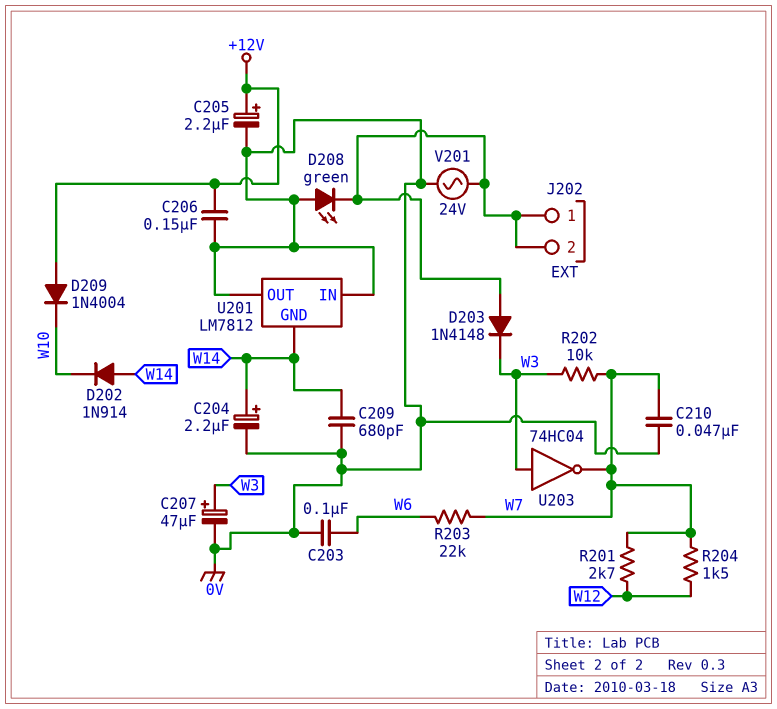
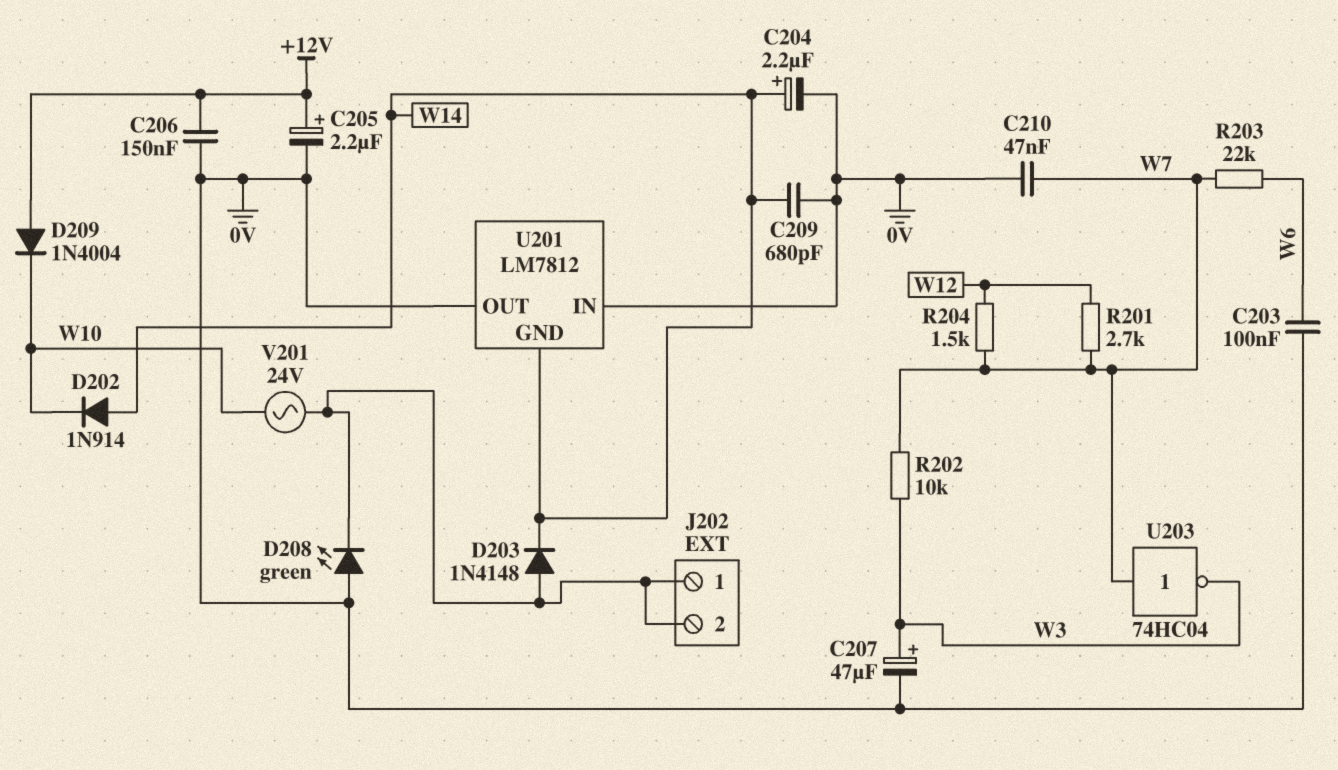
D203: diode 1N4148 (A J202/1, K W3) -> diode 1N4148 (A J202/1, K W14)
U203: NOT 74HC04 (in W3, out W7) -> NOT 74HC04 (in W7, out W3)
V201: AC 24V (0V, J202/1) -> AC 24V (J202/1, W10)

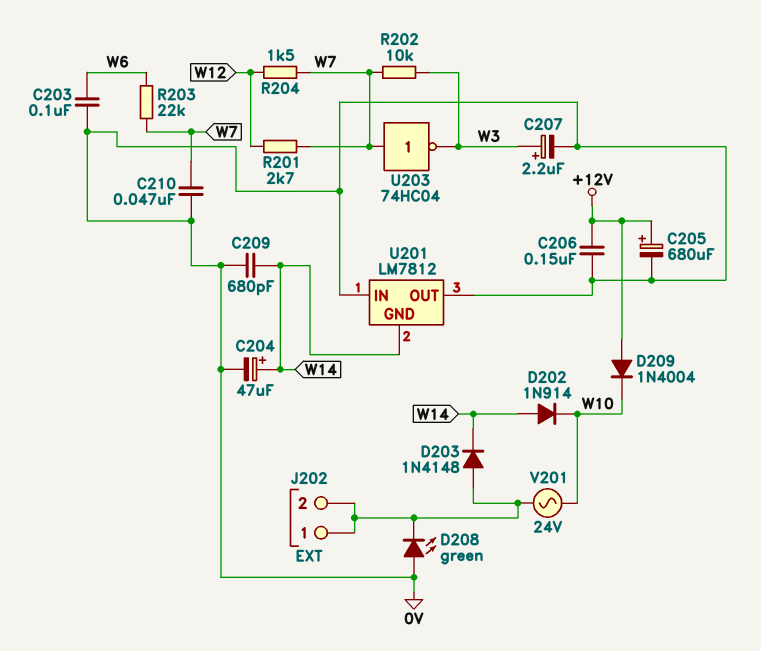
C204: 2.2uF (plus W14, minus 0V) -> 47uF (plus W14, minus 0V)
C205: 2.2uF (plus +12V, minus 0V) -> 680uF (plus +12V, minus 0V)
C207: 47uF (plus W3, minus 0V) -> 2.2uF (plus W3, minus 0V)

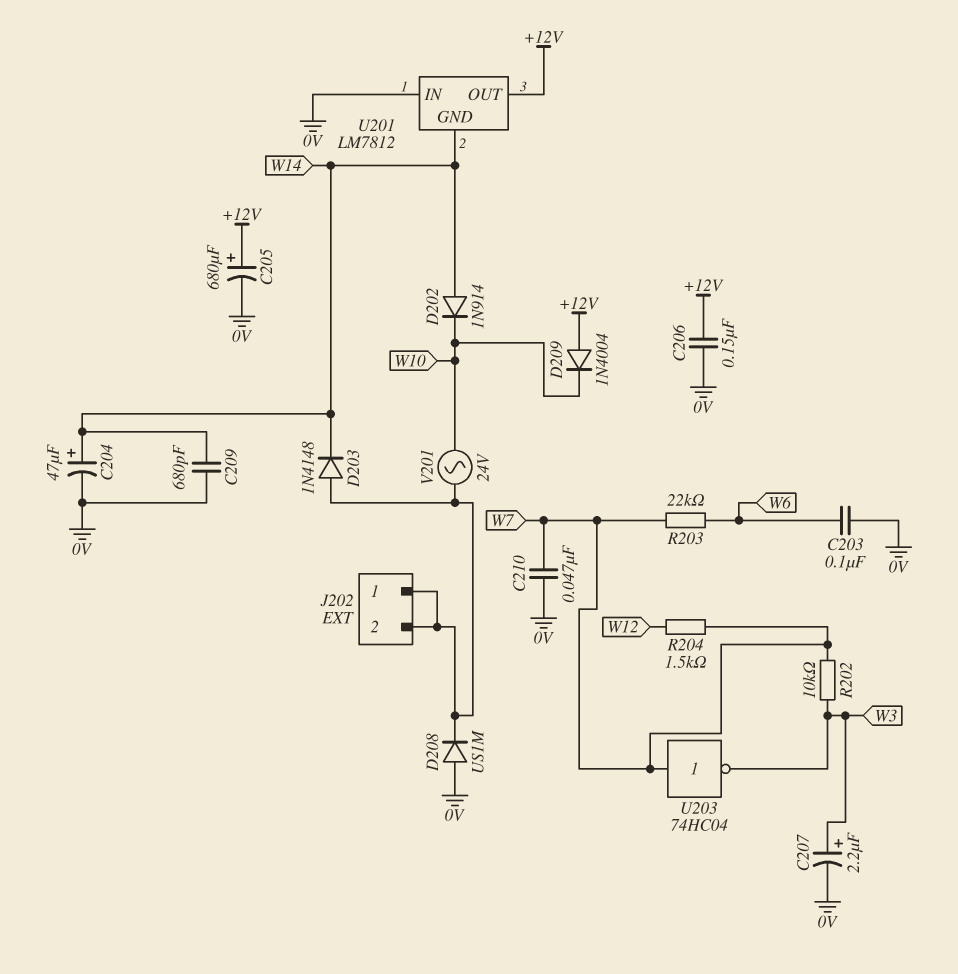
D208: LED green (A 0V, K J202/1) -> diode US1M (A 0V, K J202/1)
R201: 2.7k (W7, W12) -> none
U201 pin OUT: 0V -> +12V

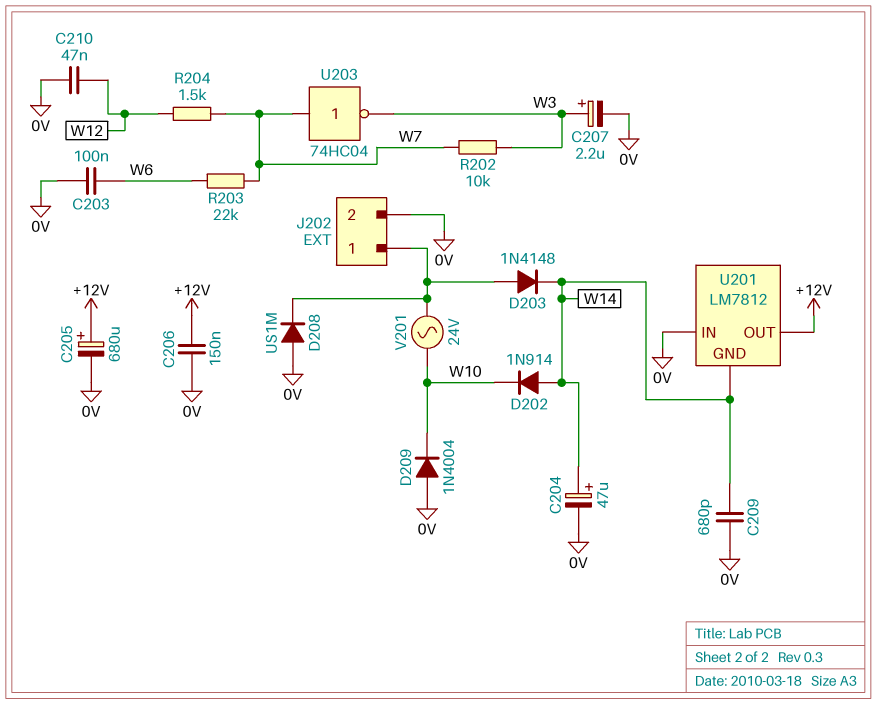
C210: 47nF (0V, W7) -> 47nF (0V, W12)
D209: diode 1N4004 (A +12V, K W10) -> diode 1N4004 (A 0V, K W10)
J202 pin 2: J202/1 -> 0V

